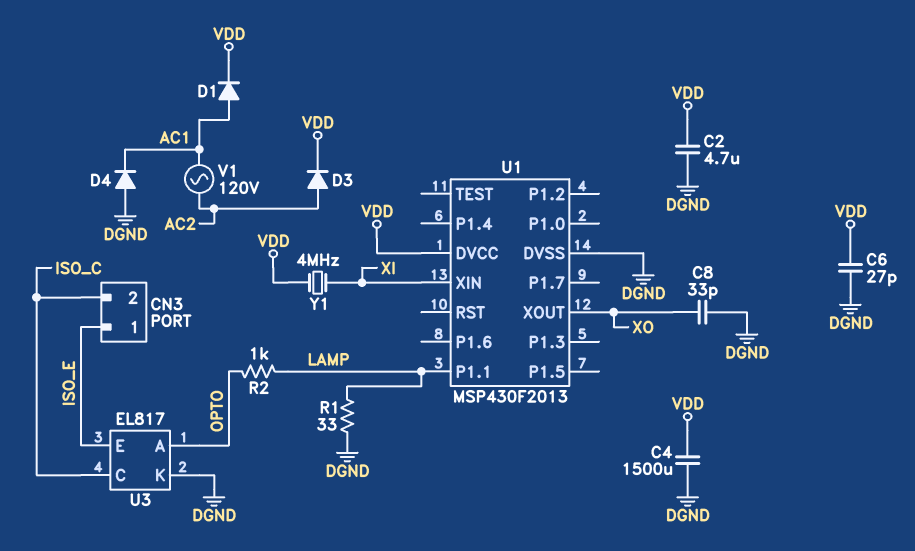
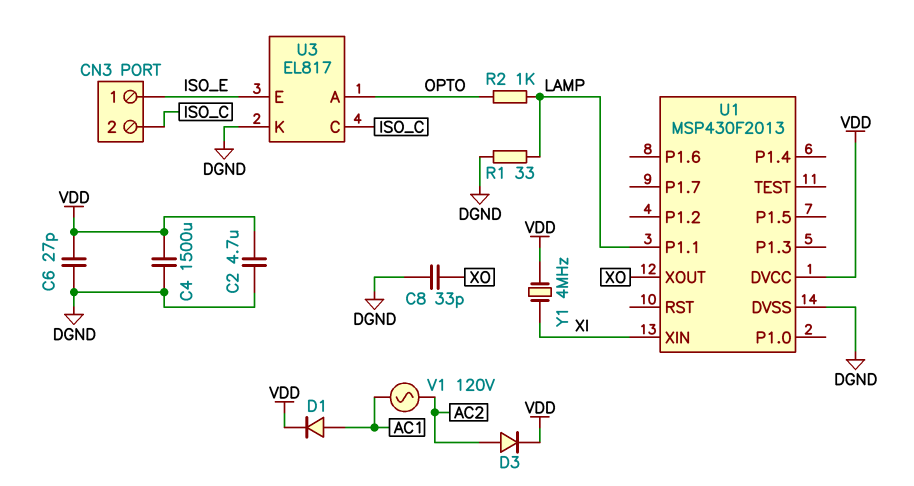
D4: diode (A DGND, K AC1) -> none

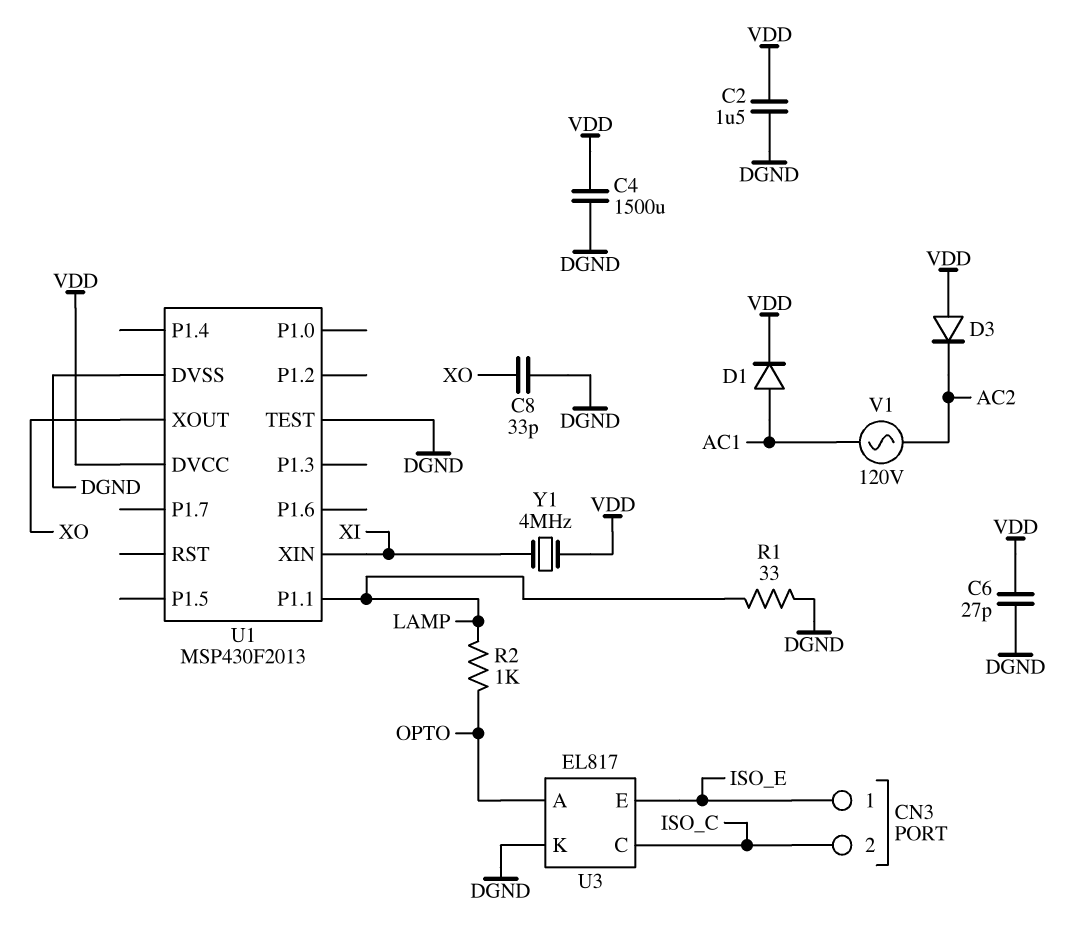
C2: 4.7uF (DGND, VDD) -> 1.5uF (DGND, VDD)
D3: diode (A AC2, K VDD) -> diode (A VDD, K AC2)
U1 pin TEST: none -> DGND

